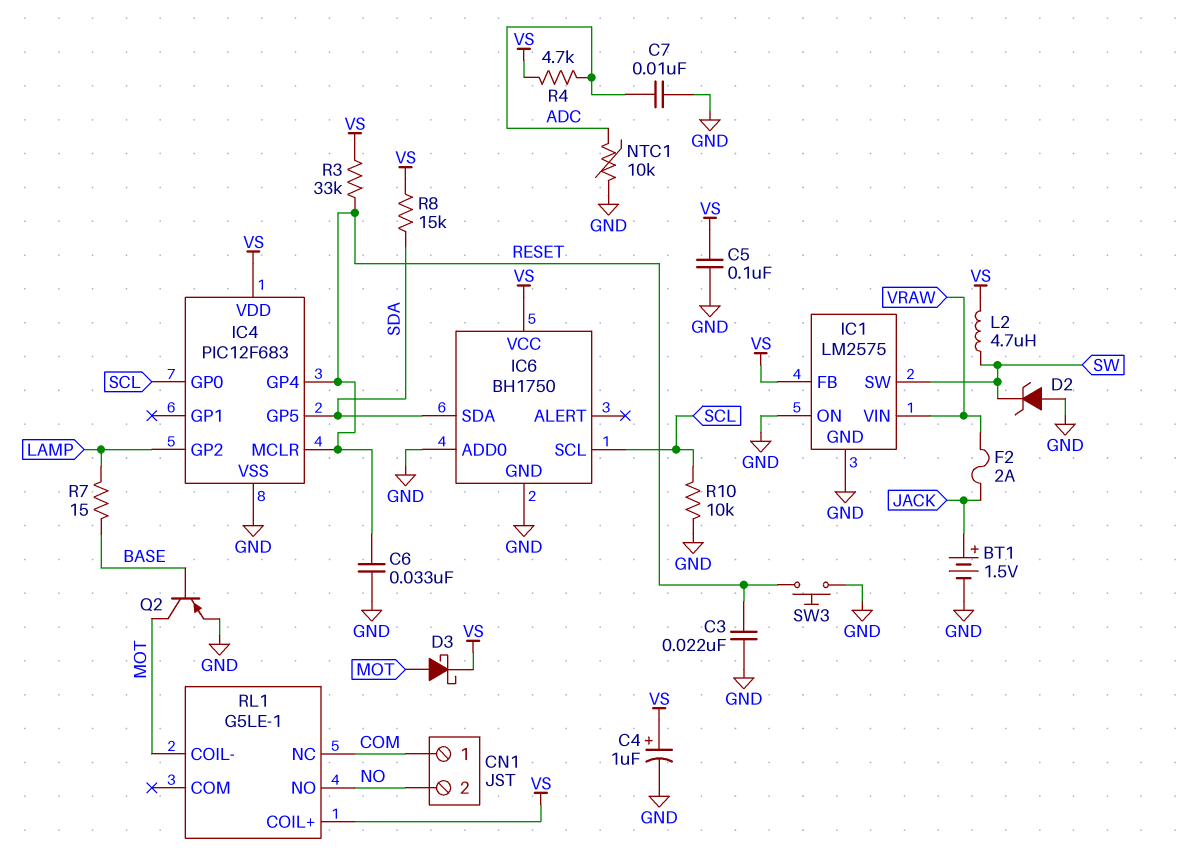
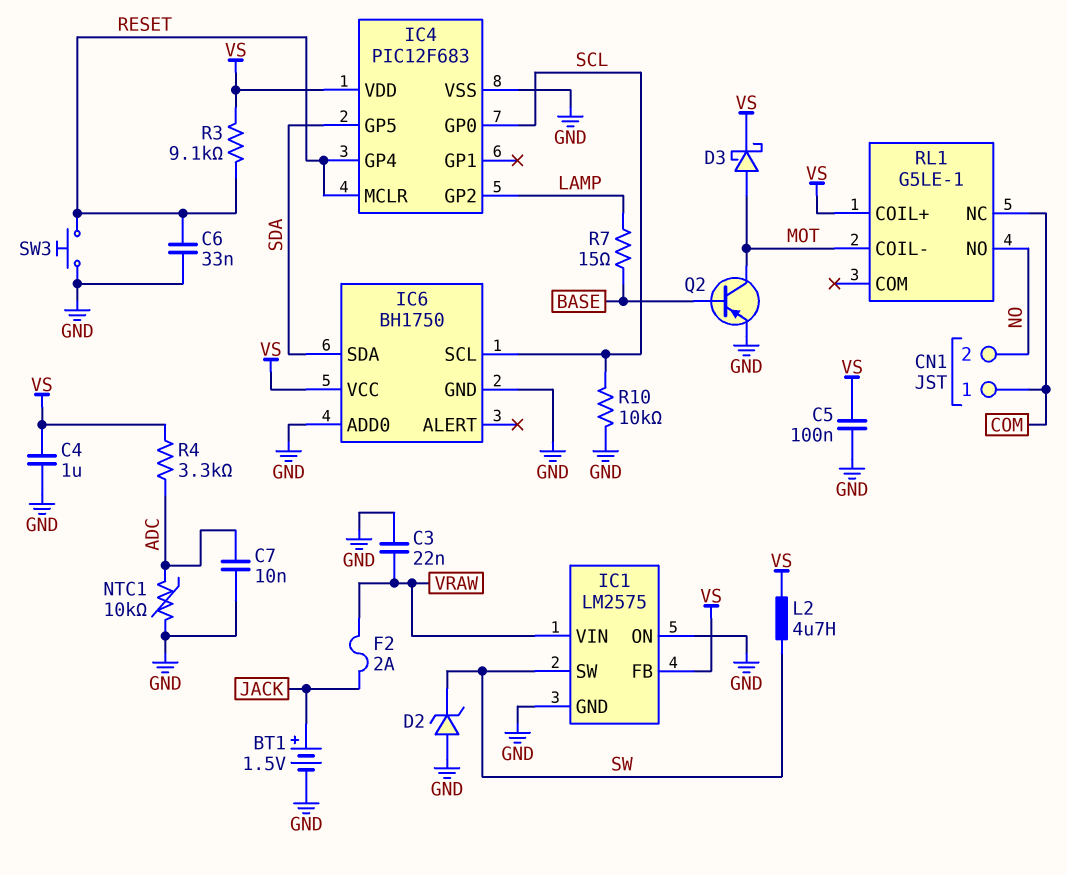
C3: 22nF (GND, RESET) -> 22nF (GND, VRAW)
C4: 1uF (plus VS, minus GND) -> 1uF (GND, VS)
R3: 33k (RESET, VS) -> 9.1k (RESET, VS)
R4: 4.7k (ADC, VS) -> 3.3k (ADC, VS)
R8: 15k (SDA, VS) -> none

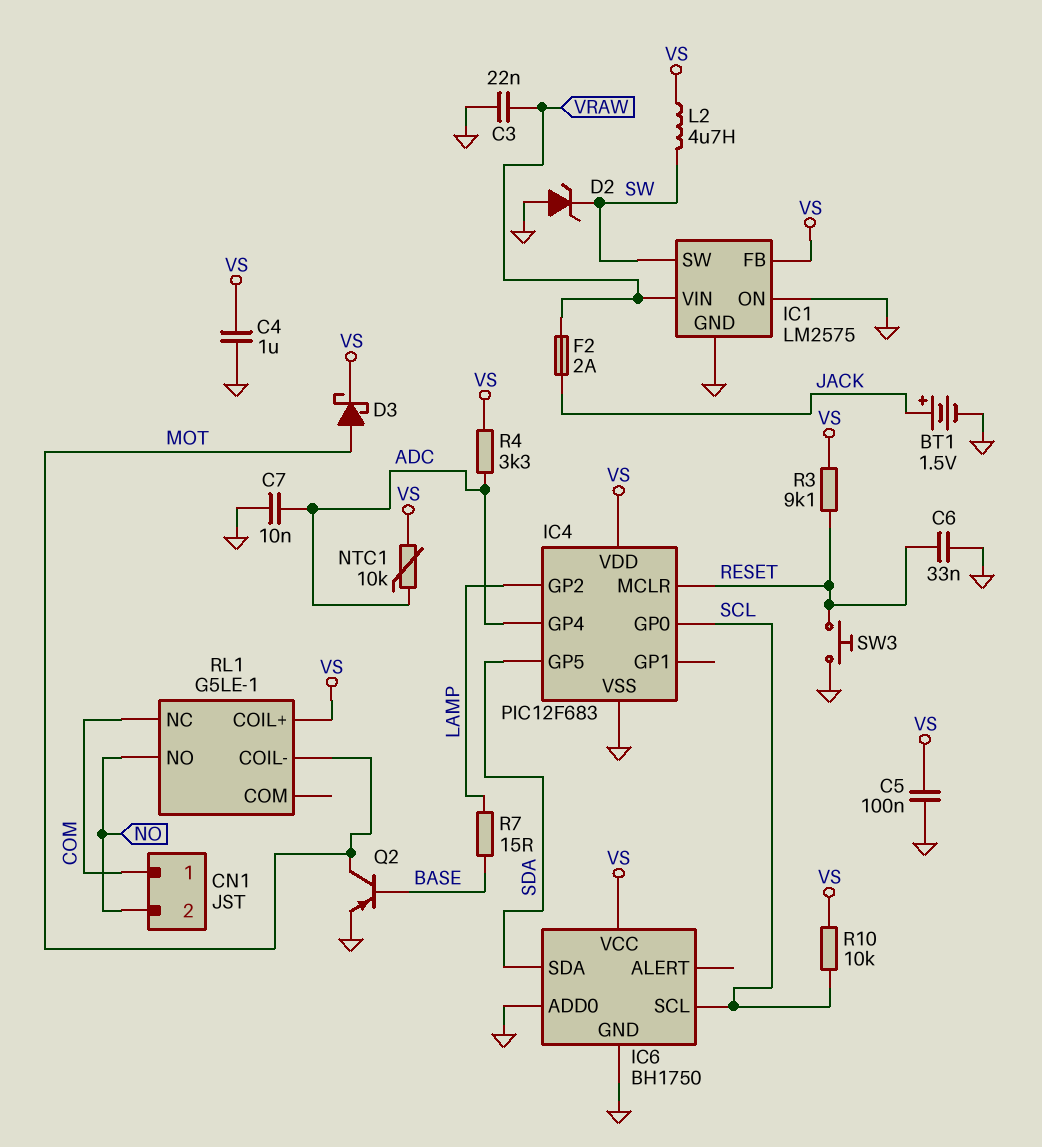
IC4 pin GP4: RESET -> ADC
NTC1: 10k (ADC, GND) -> 10k (ADC, VS)
R10: 10k (GND, SCL) -> 10k (SCL, VS)

